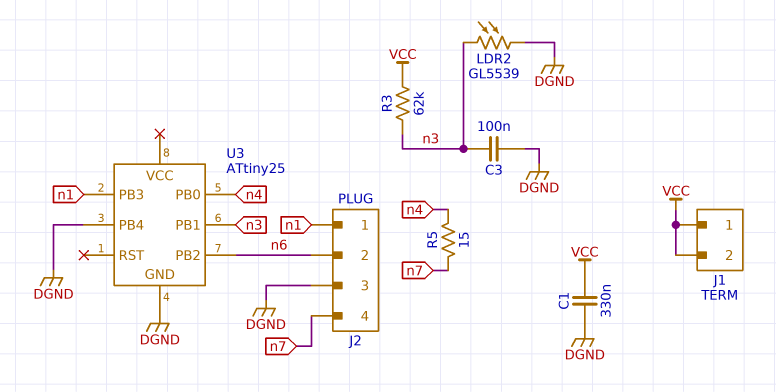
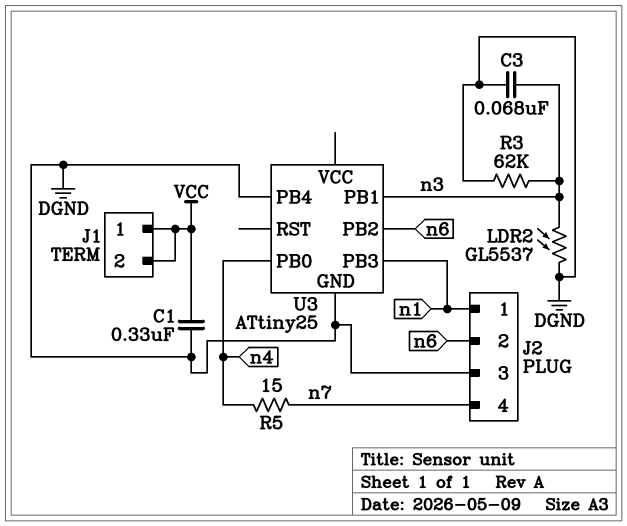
C3: 100nF (DGND, n3) -> 68nF (DGND, n3)
LDR2: GL5539 (DGND, n3) -> GL5537 (DGND, n3)
R3: 62k (VCC, n3) -> 62k (DGND, n3)

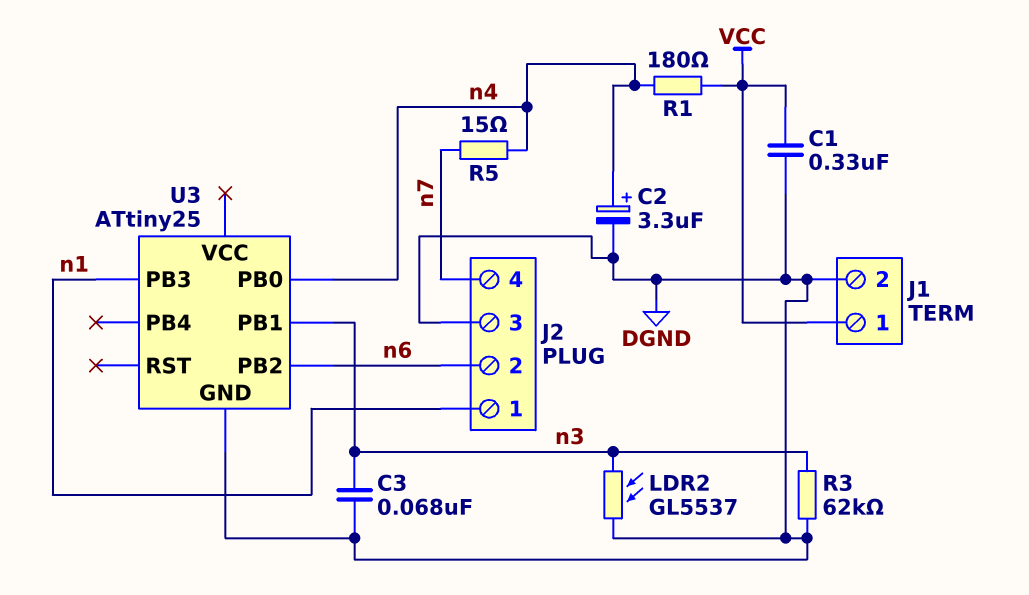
C2: none -> 3.3uF (plus n4, minus DGND)
J1 pin 2: VCC -> DGND
R1: none -> 180 (VCC, n4)
U3 pin PB4: DGND -> none

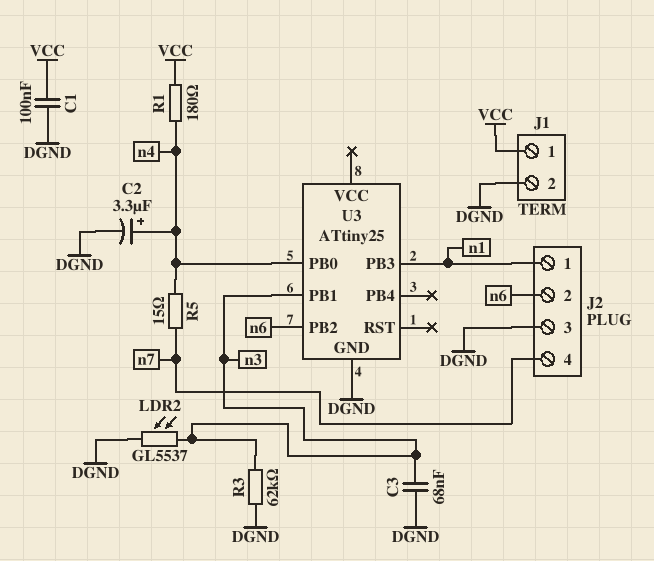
C1: 330nF (DGND, VCC) -> 100nF (DGND, VCC)

